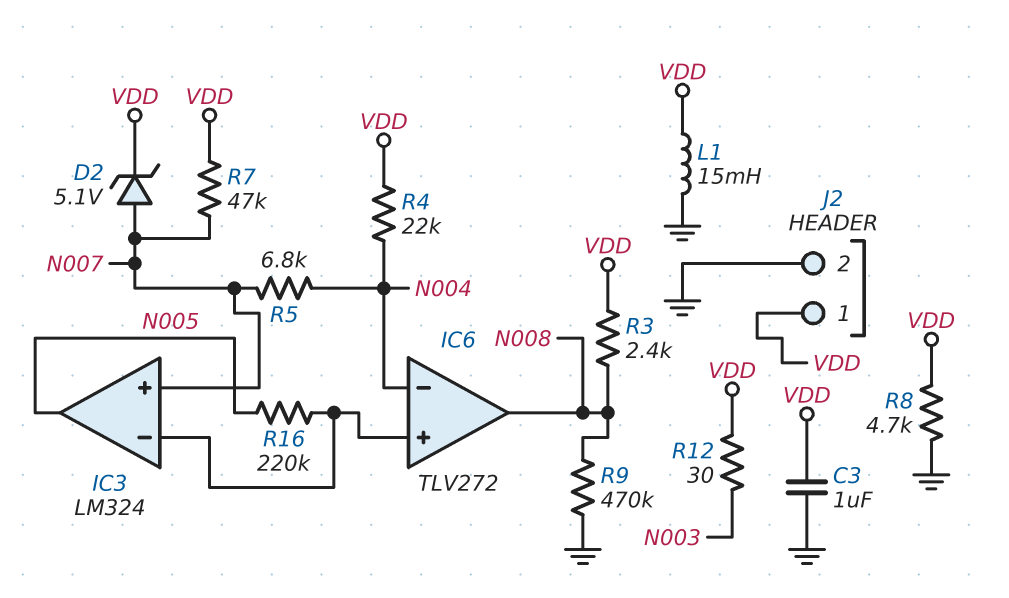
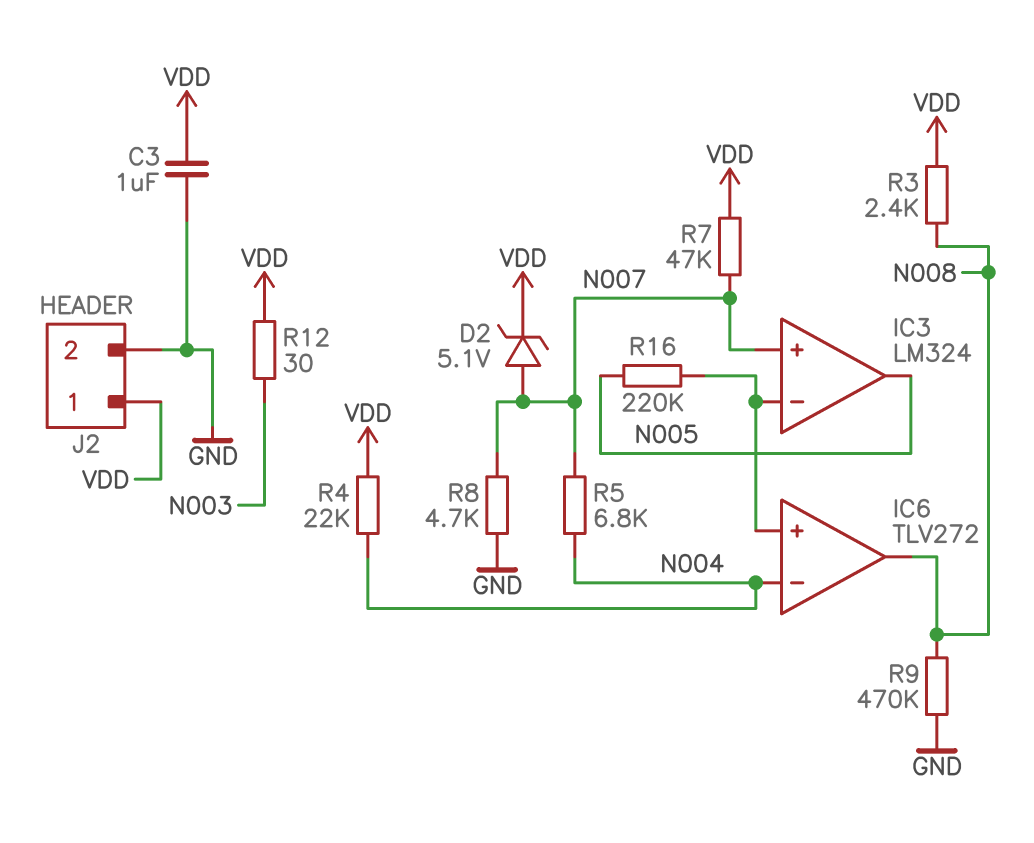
L1: 15mH (GND, VDD) -> none
R8: 4.7k (GND, VDD) -> 4.7k (GND, N007)

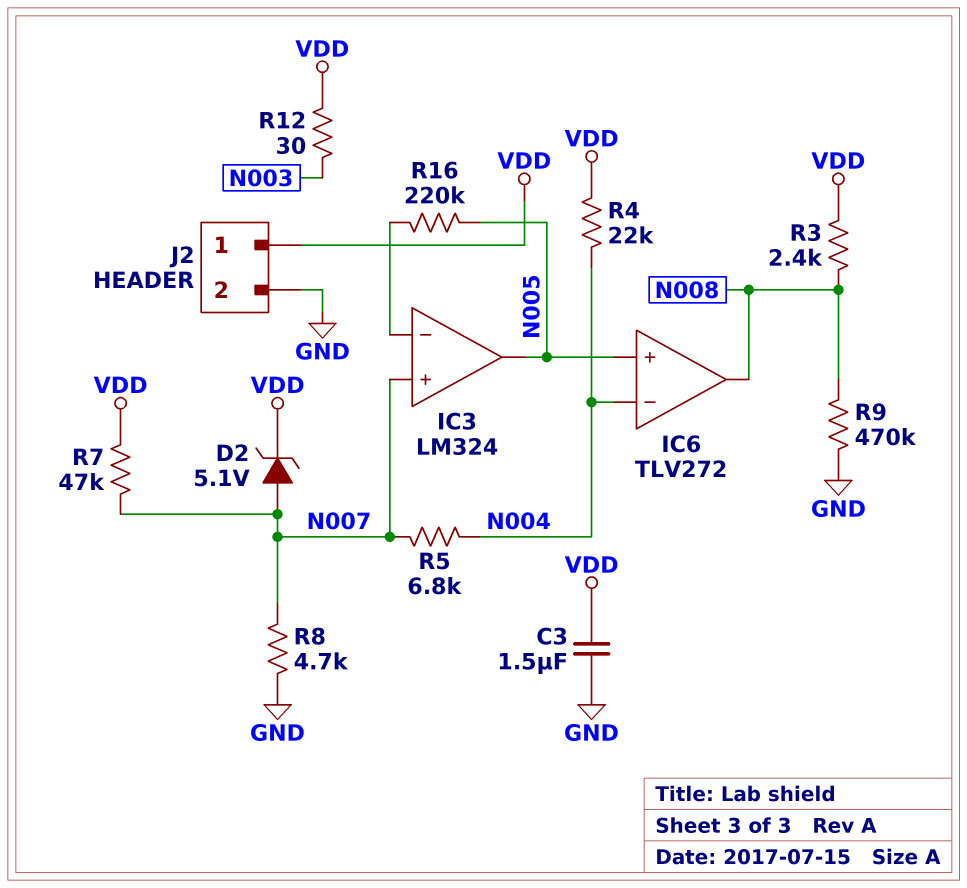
C3: 1uF (GND, VDD) -> 1.5uF (GND, VDD)
IC6 pin in+: IC3/in- -> N005

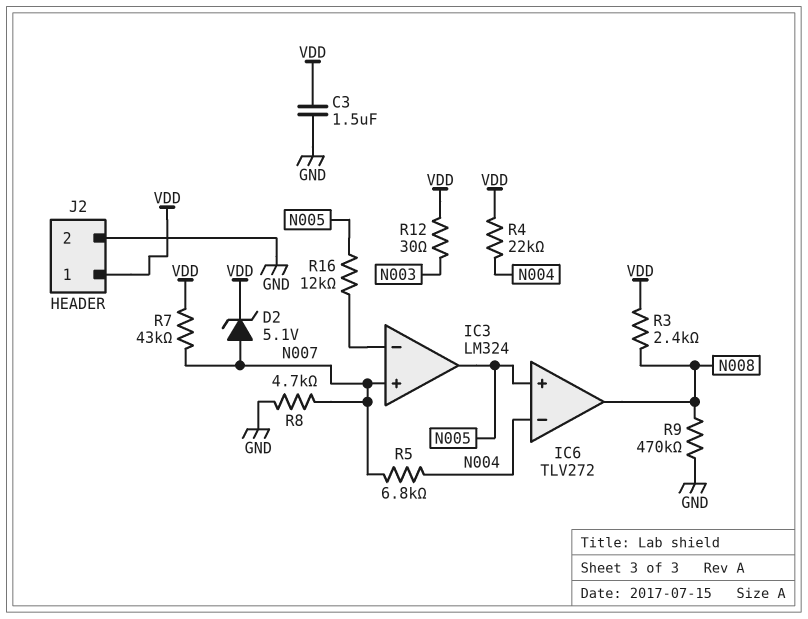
R7: 47k (N007, VDD) -> 43k (N007, VDD)
R16: 220k (IC3/in-, N005) -> 12k (IC3/in-, N005)

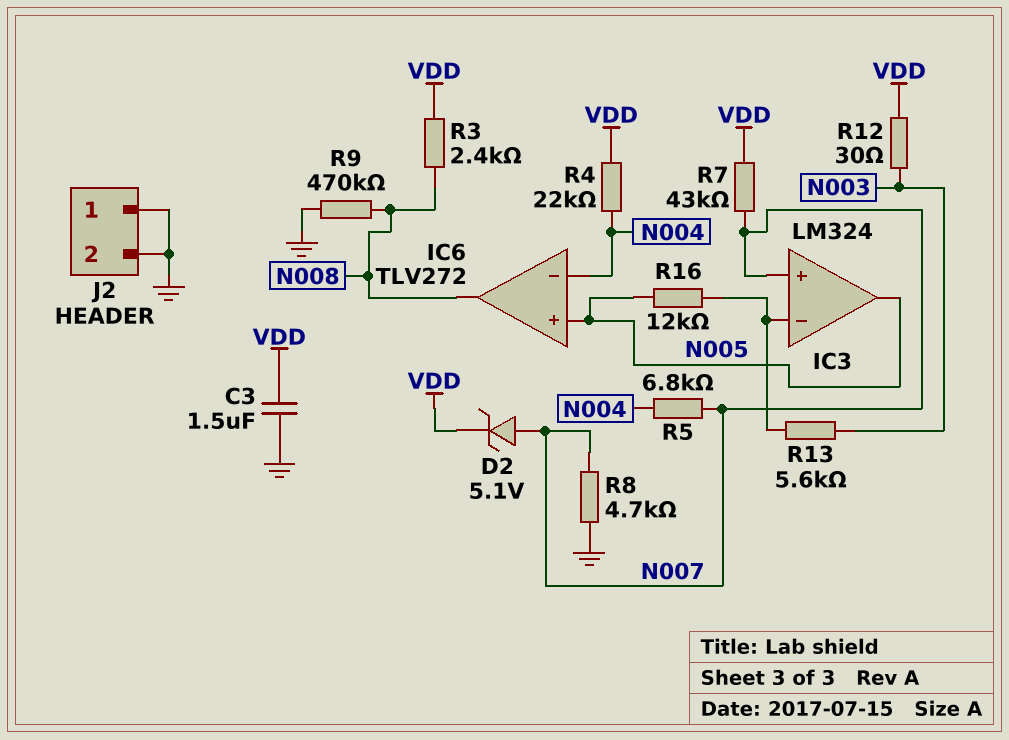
J2 pin 1: VDD -> GND
R13: none -> 5.6k (IC3/in-, N003)

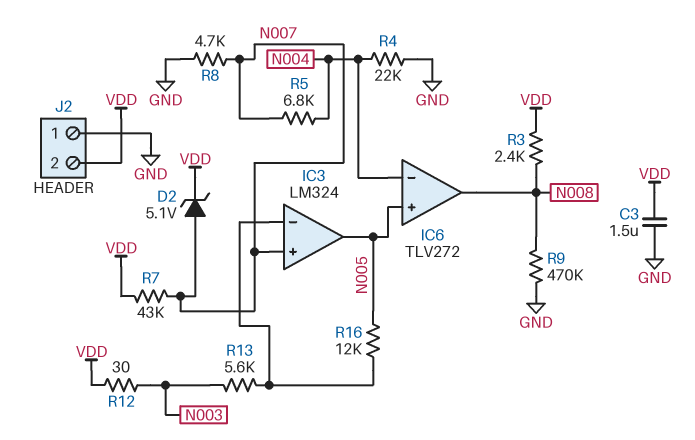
J2 pin 2: GND -> VDD
R4: 22k (N004, VDD) -> 22k (GND, N004)

